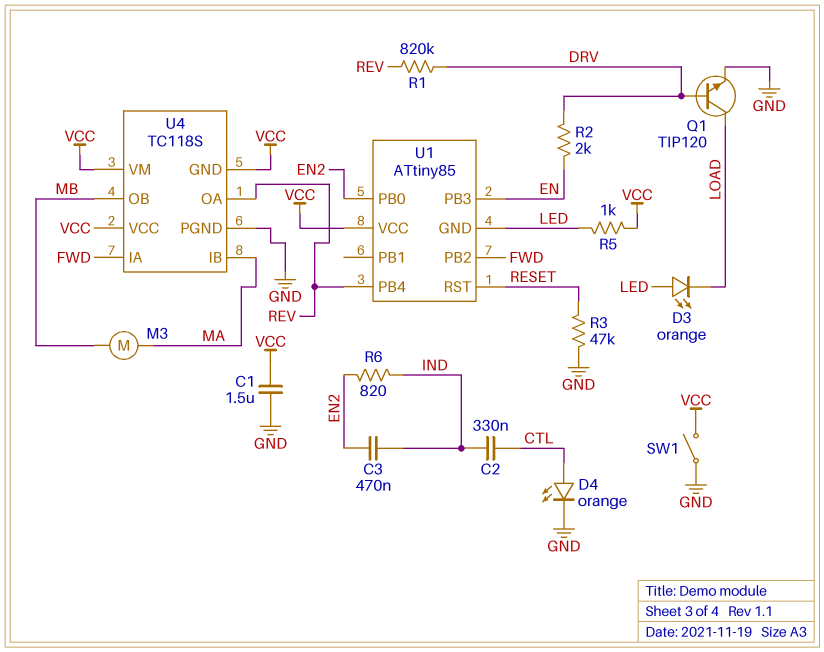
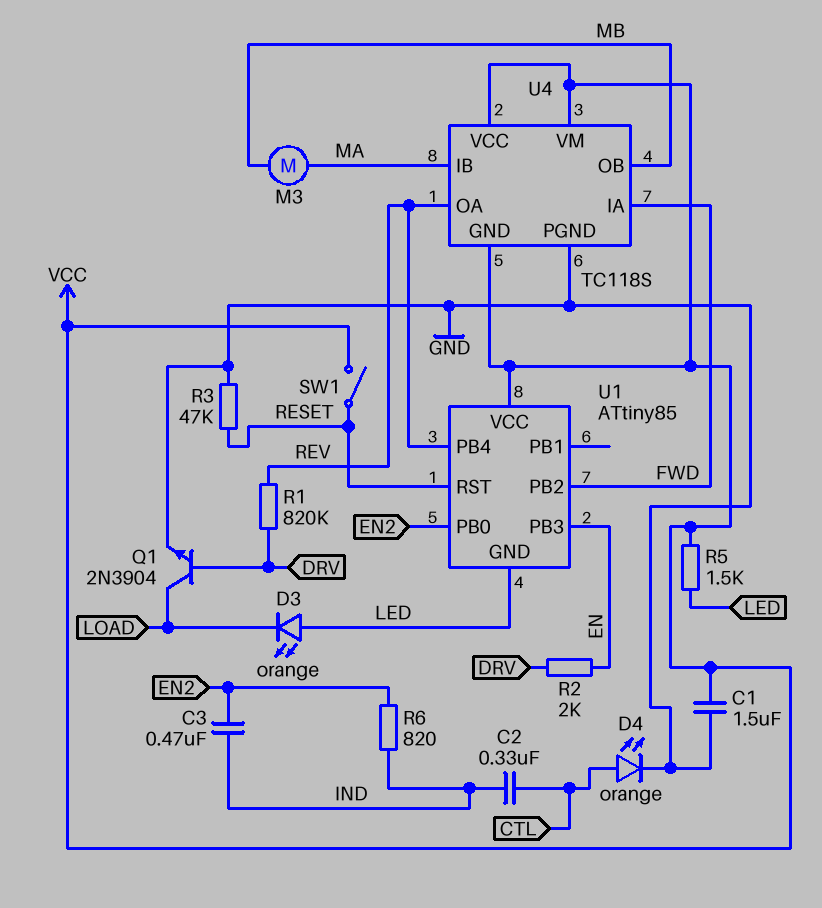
Q1: NPN TIP120 (B DRV, C LOAD, E GND) -> NPN 2N3904 (B DRV, C LOAD, E GND)
R5: 1k (LED, VCC) -> 1.5k (LED, VCC)
SW1: switch (GND, VCC) -> switch (RESET, VCC)

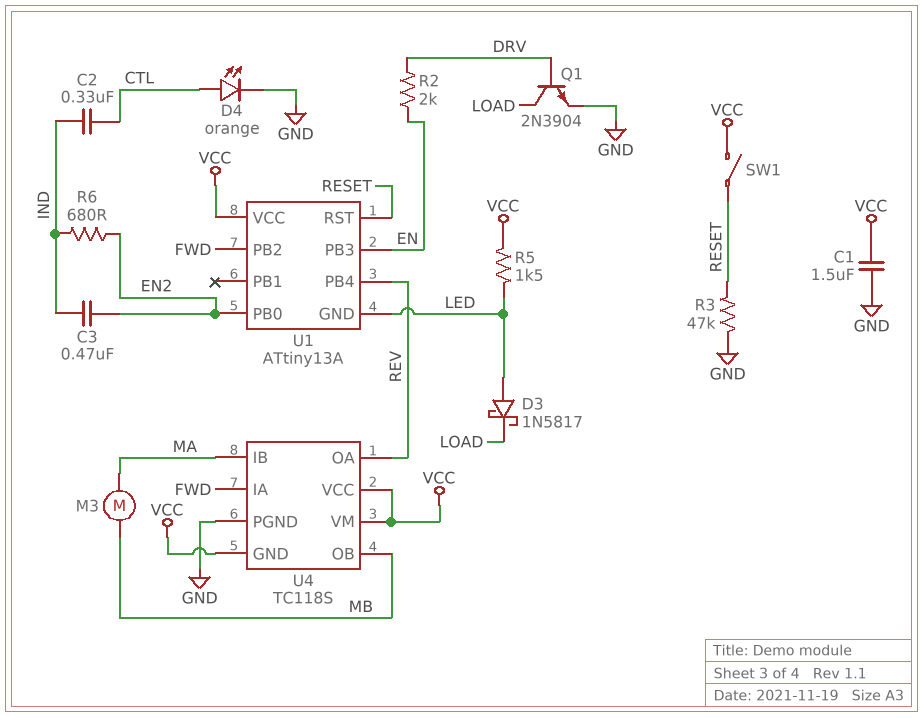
D3: LED orange (A LED, K LOAD) -> schottky 1N5817 (A LED, K LOAD)
R1: 820k (DRV, REV) -> none
R6: 820 (EN2, IND) -> 680 (EN2, IND)
U1: ATtiny85 -> ATtiny13A

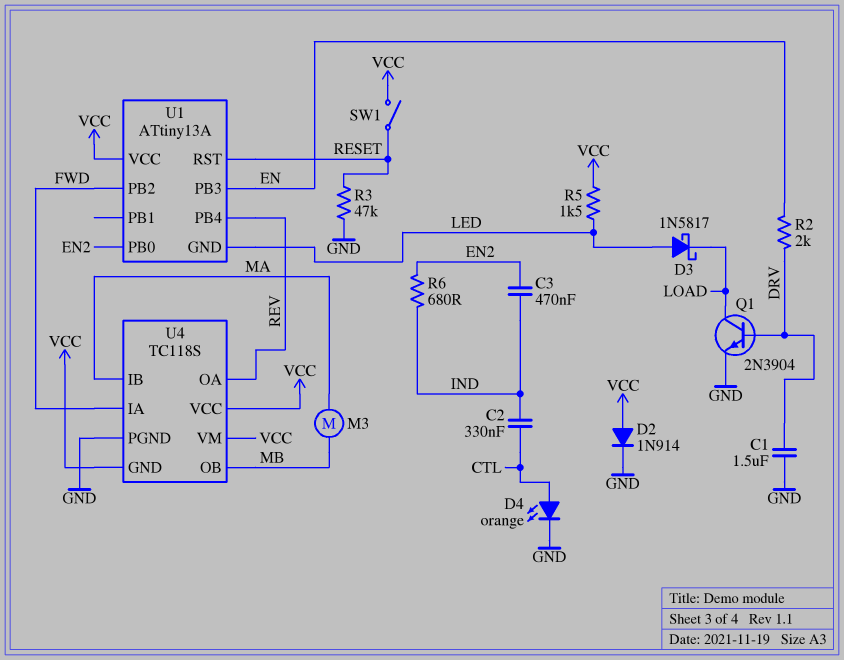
C1: 1.5uF (GND, VCC) -> 1.5uF (DRV, GND)
D2: none -> diode 1N914 (A VCC, K GND)

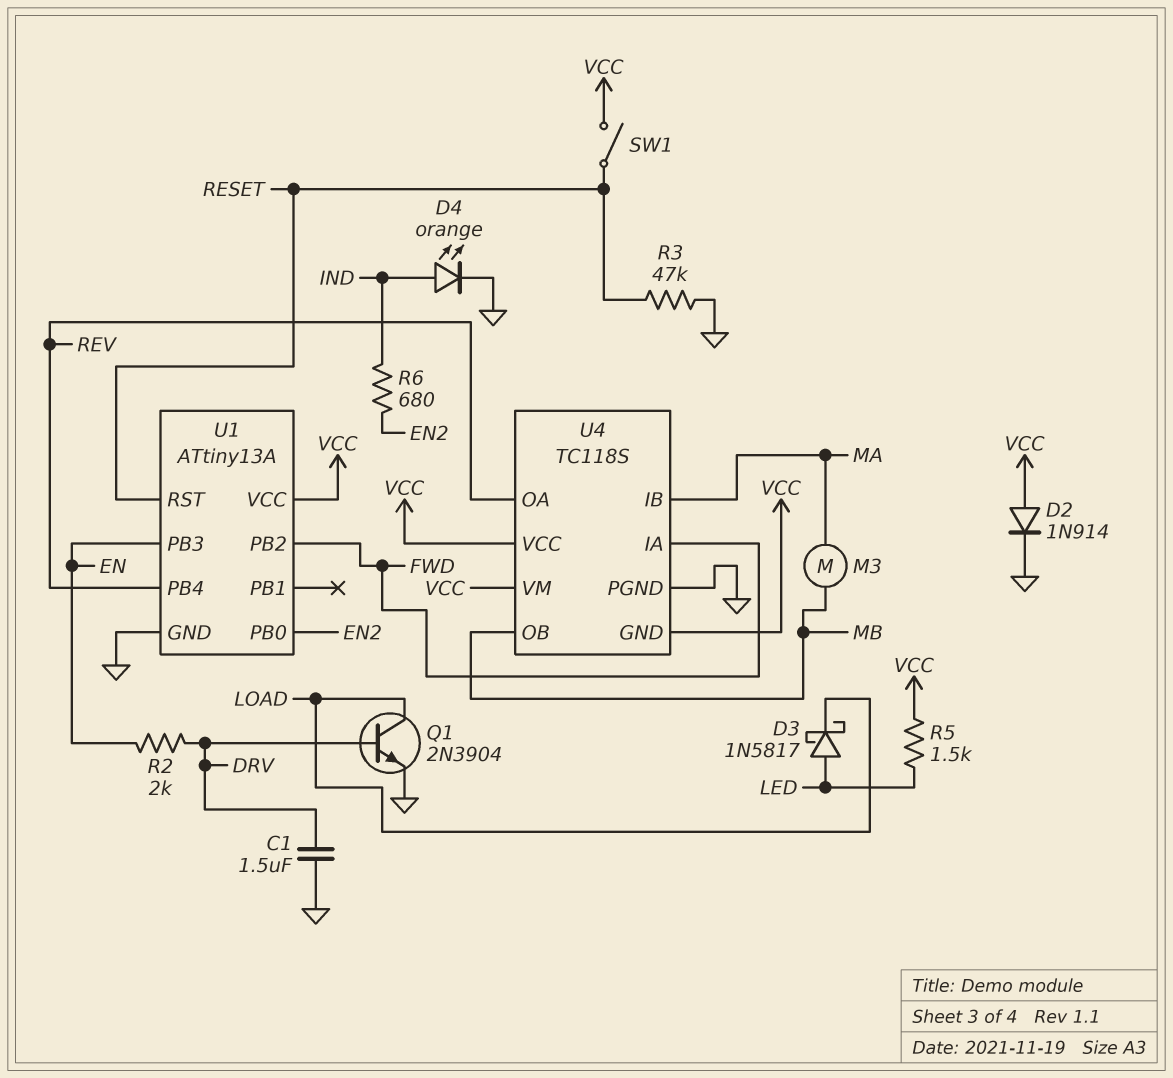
C2: 330nF (CTL, IND) -> none
C3: 470nF (EN2, IND) -> none
D4: LED orange (A CTL, K GND) -> LED orange (A IND, K GND)
U1 pin GND: LED -> GND

